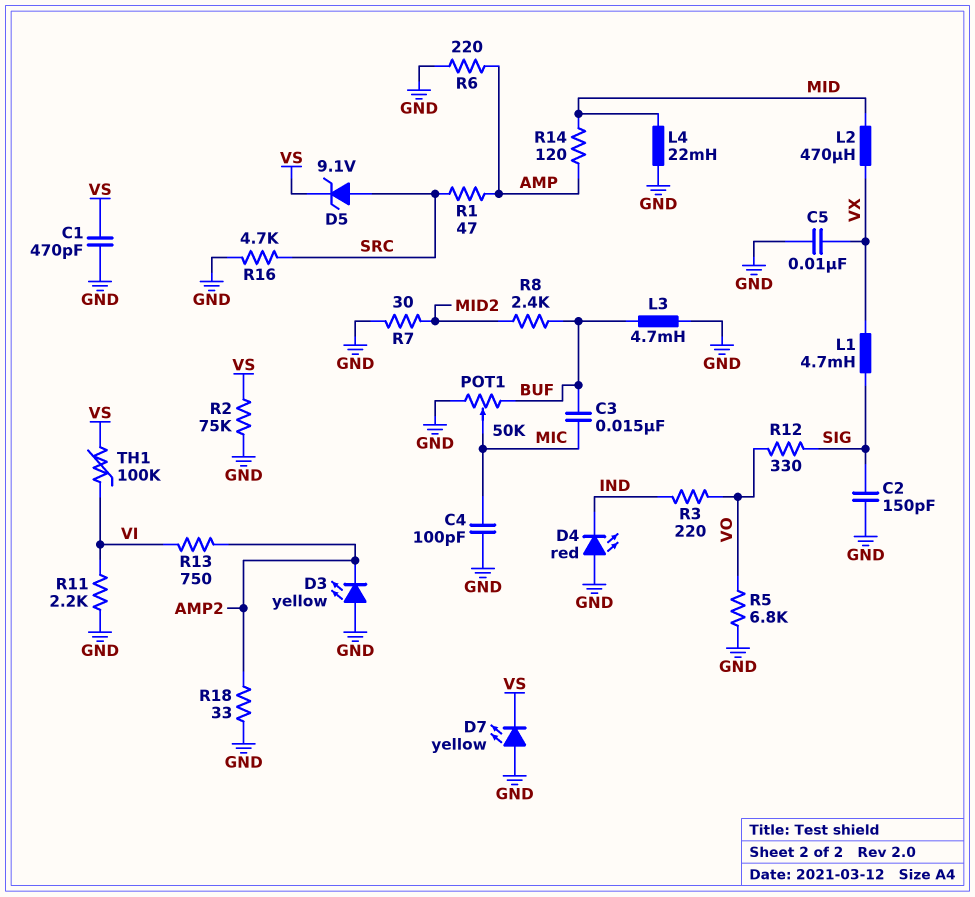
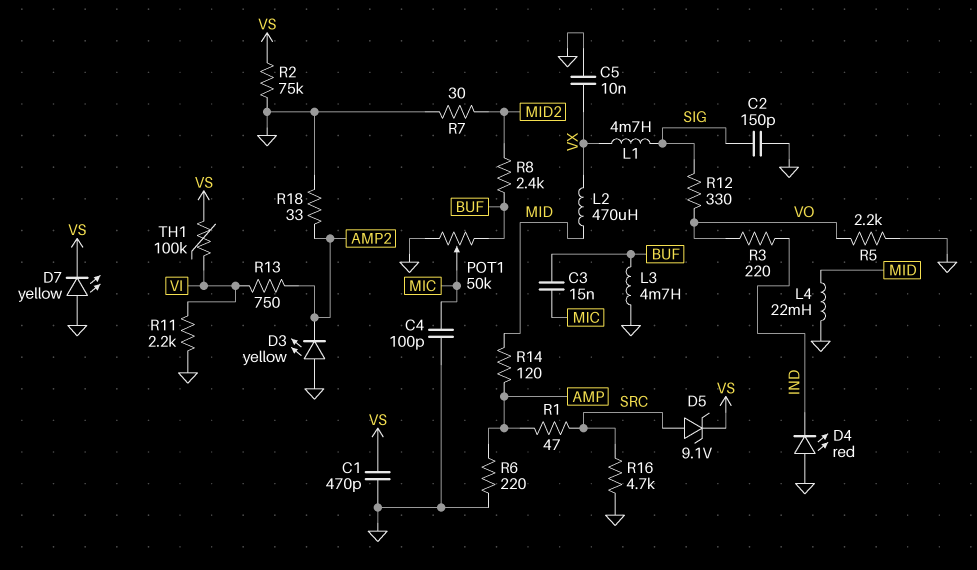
R5: 6.8k (GND, VO) -> 2.2k (GND, VO)

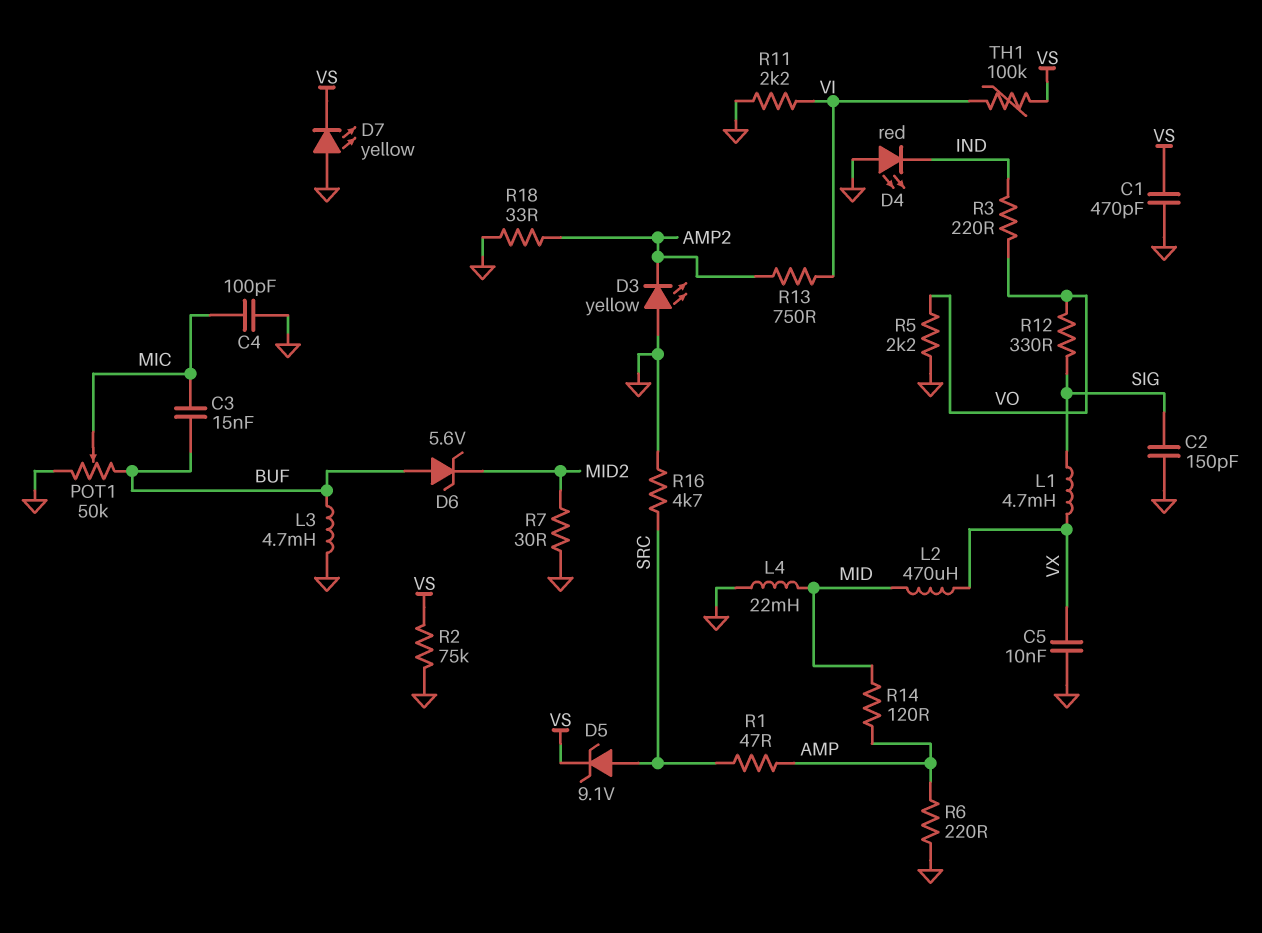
D6: none -> zener 5.6V (A BUF, K MID2)
R8: 2.4k (BUF, MID2) -> none

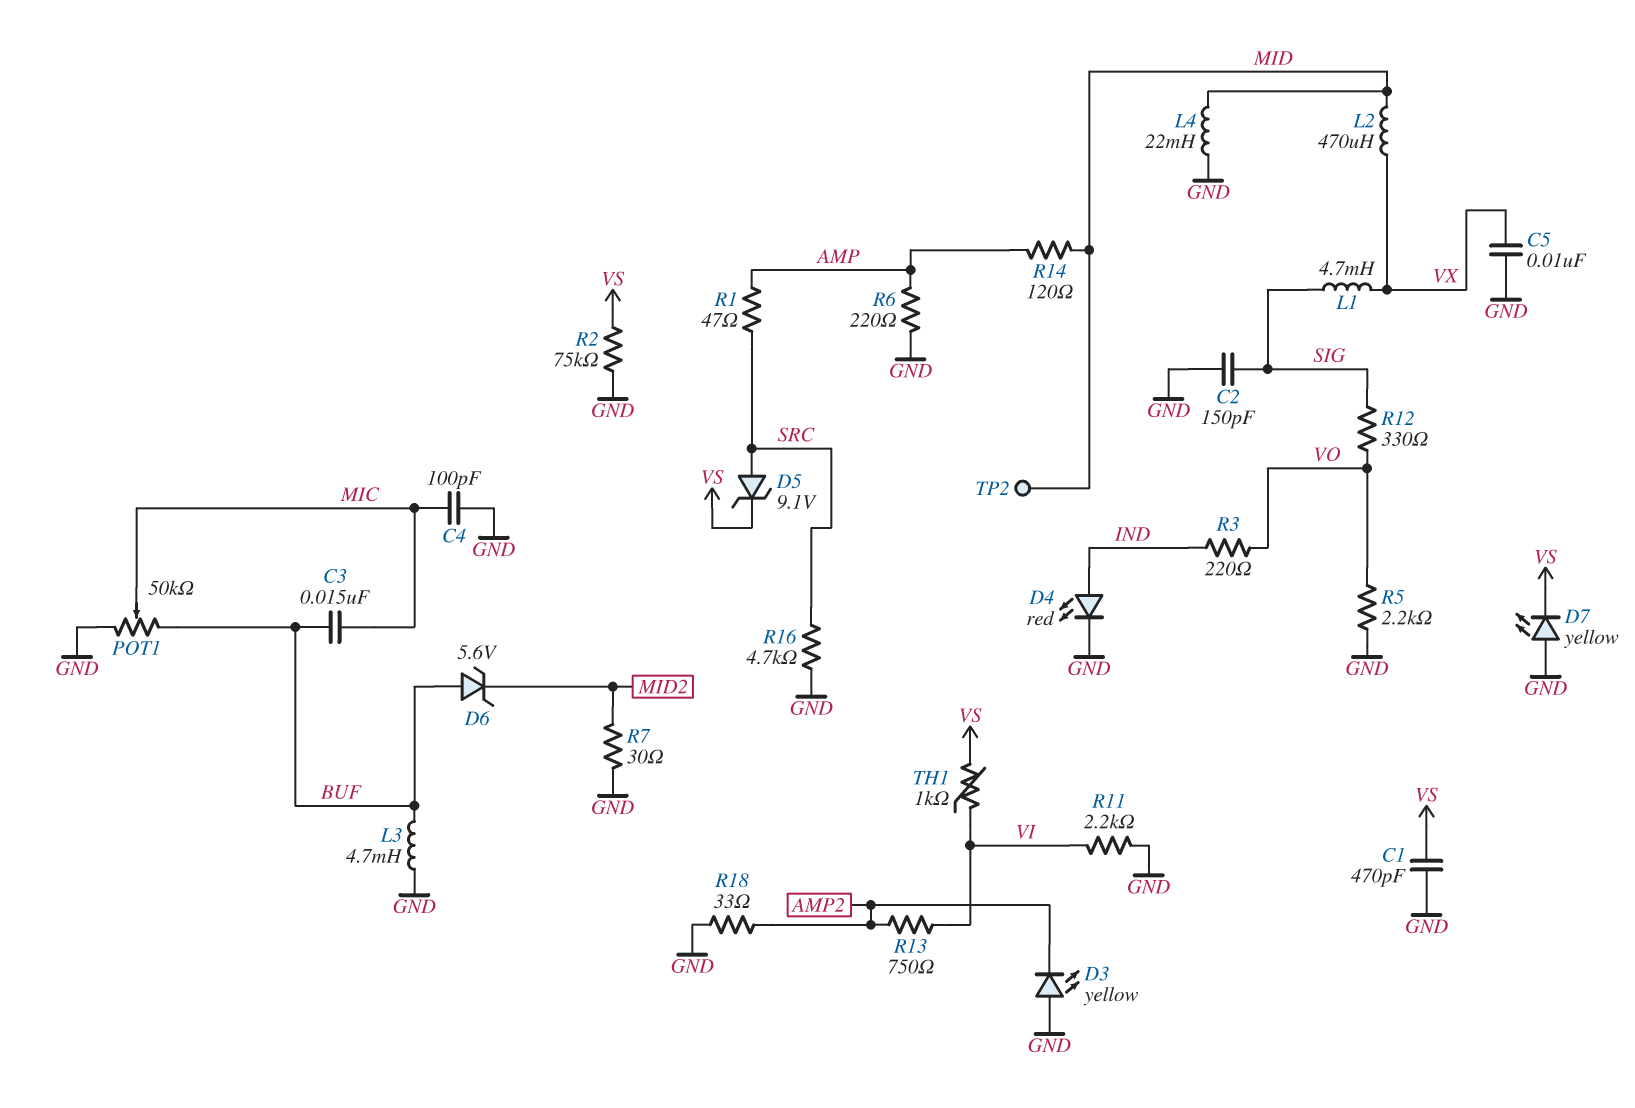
D4: LED red (A GND, K IND) -> LED red (A IND, K GND)
TH1: 100k (VI, VS) -> 1k (VI, VS)
TP2: none -> test point (MID)

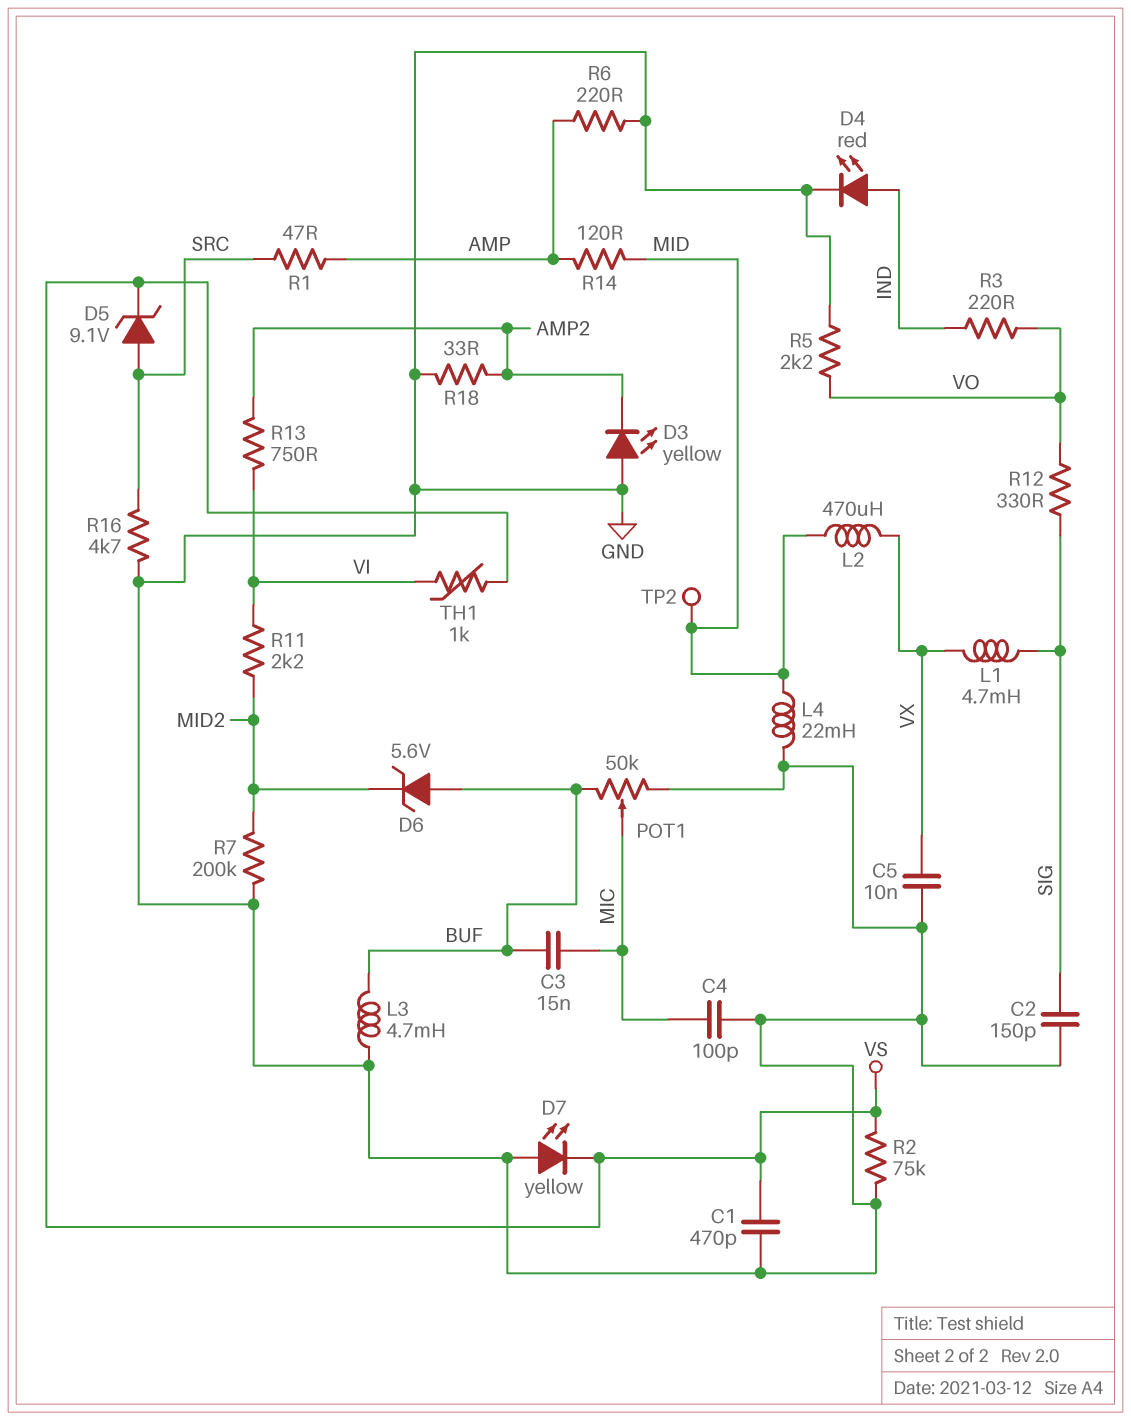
R7: 30 (GND, MID2) -> 200k (GND, MID2)
R11: 2.2k (GND, VI) -> 2.2k (MID2, VI)

